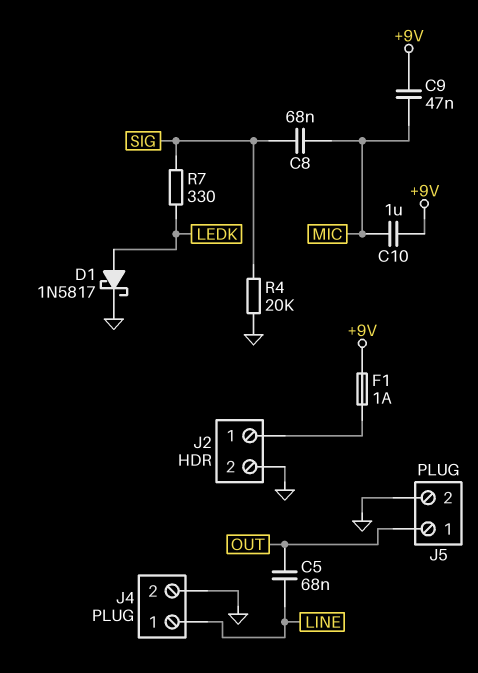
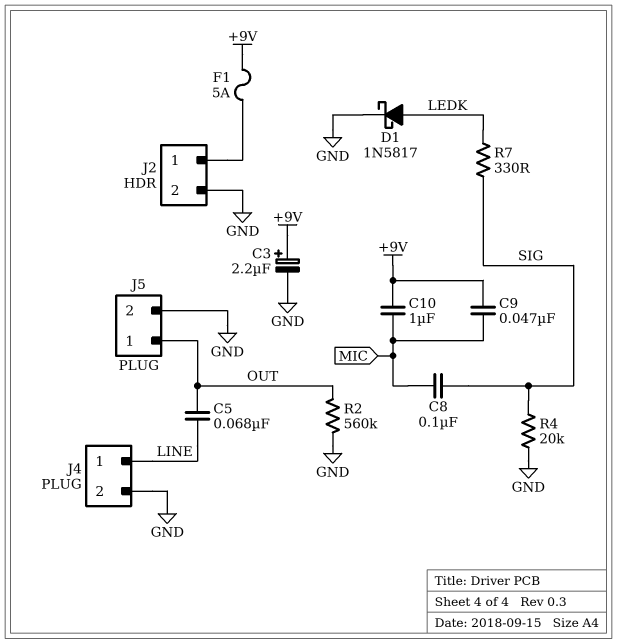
C3: none -> 2.2uF (plus +9V, minus GND)
C8: 68nF (MIC, SIG) -> 100nF (MIC, SIG)
F1: 1A (+9V, J2/1) -> 5A (+9V, J2/1)
R2: none -> 560k (GND, OUT)

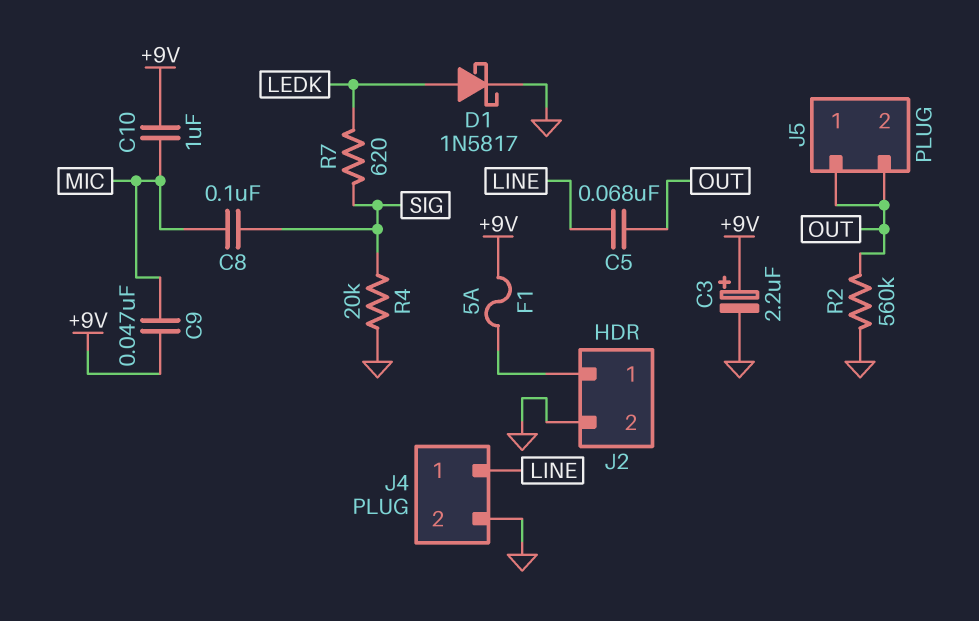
J5 pin 2: GND -> OUT
R7: 330 (LEDK, SIG) -> 620 (LEDK, SIG)

